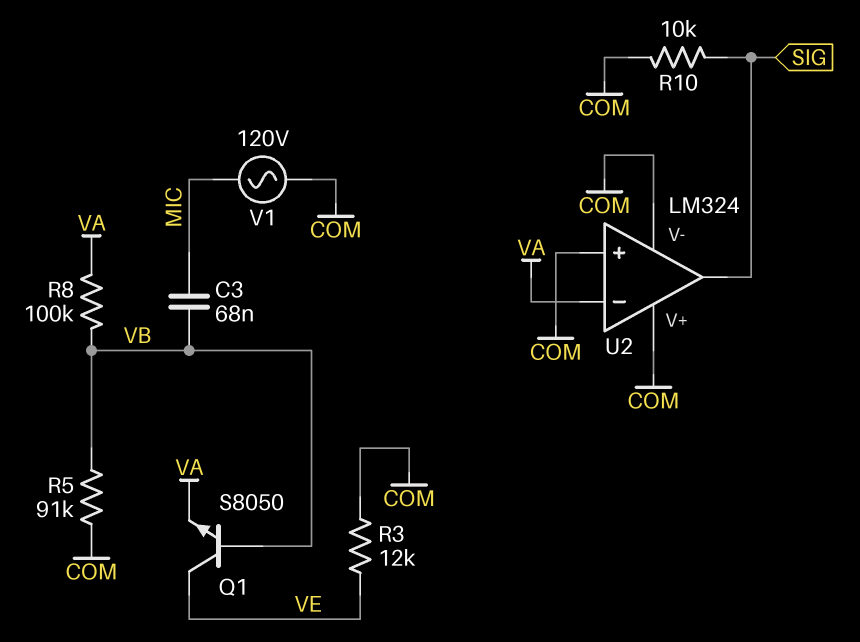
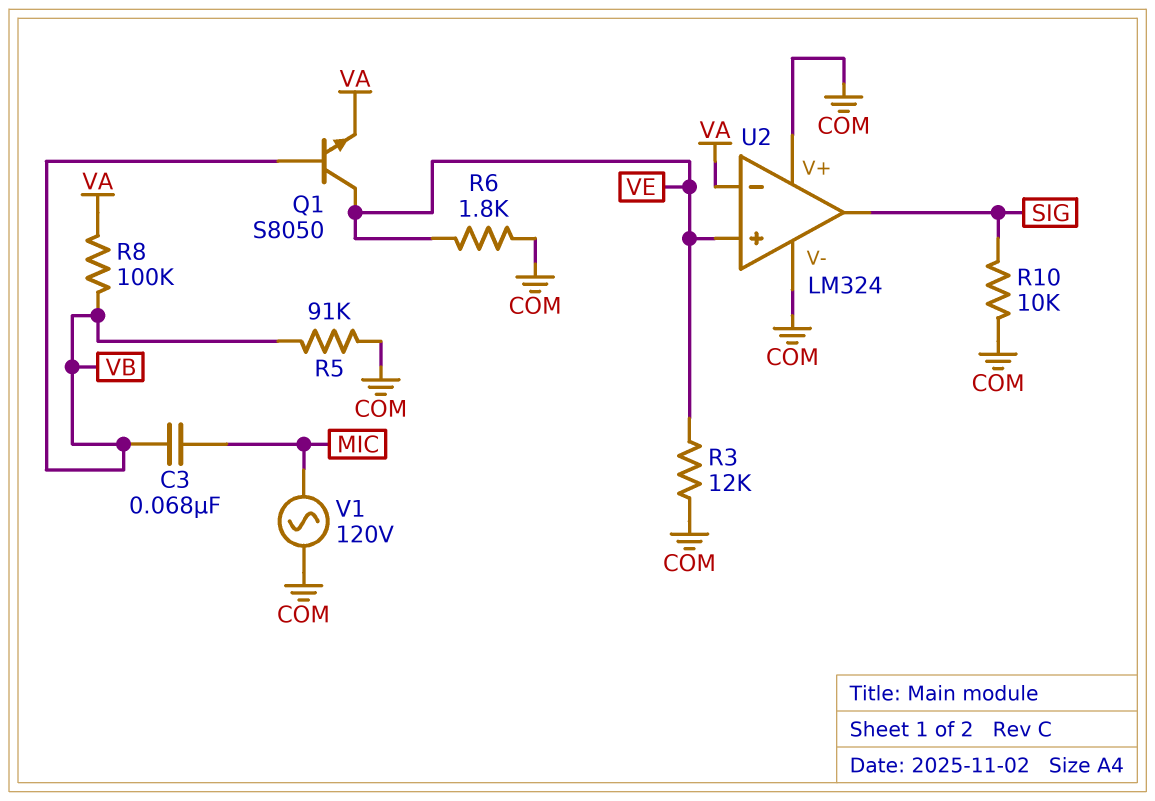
R6: none -> 1.8k (COM, VE)
U2 pin in+: COM -> VE

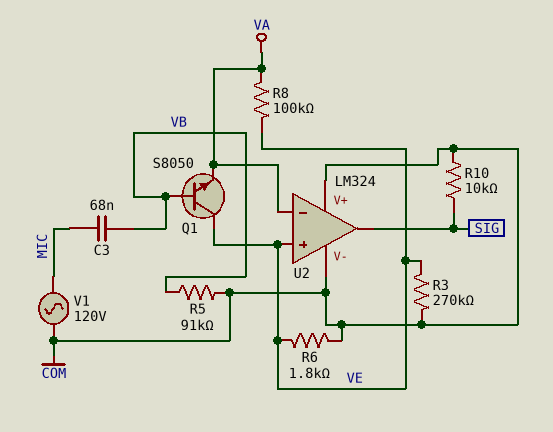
R3: 12k (COM, VE) -> 270k (COM, VE)
R8: 100k (VA, VB) -> 100k (VA, VE)

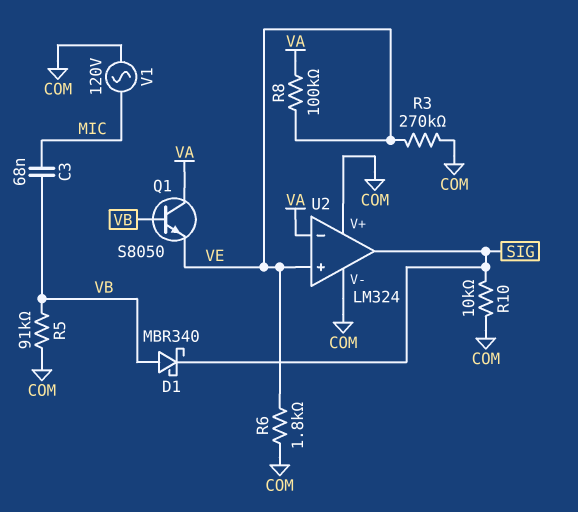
D1: none -> schottky MBR340 (A VB, K SIG)
Q1: NPN S8050 (B VB, C VE, E VA) -> NPN S8050 (B VB, C VA, E VE)

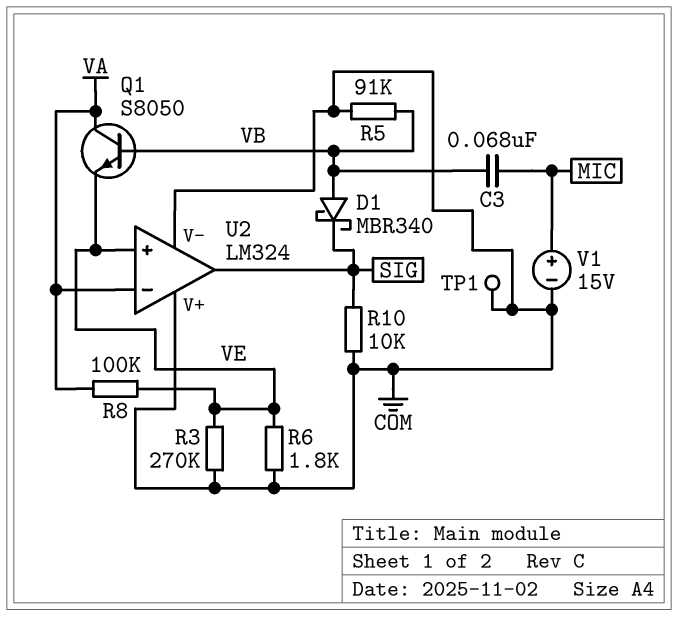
TP1: none -> test point (COM)
V1: AC 120V (COM, MIC) -> 15V (plus MIC, minus COM)

